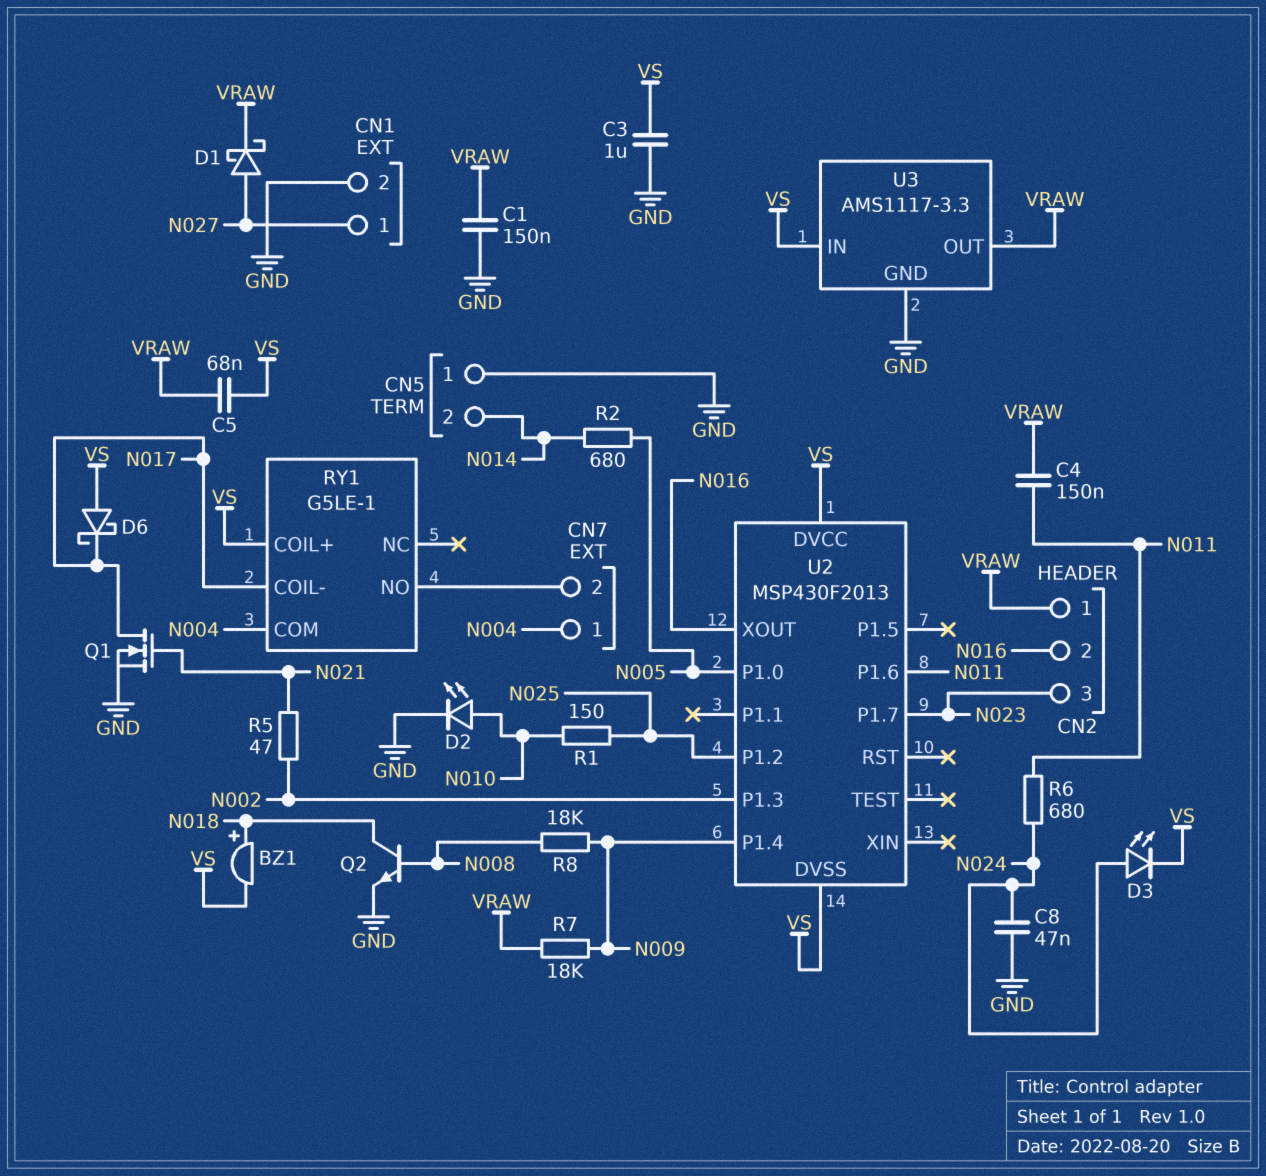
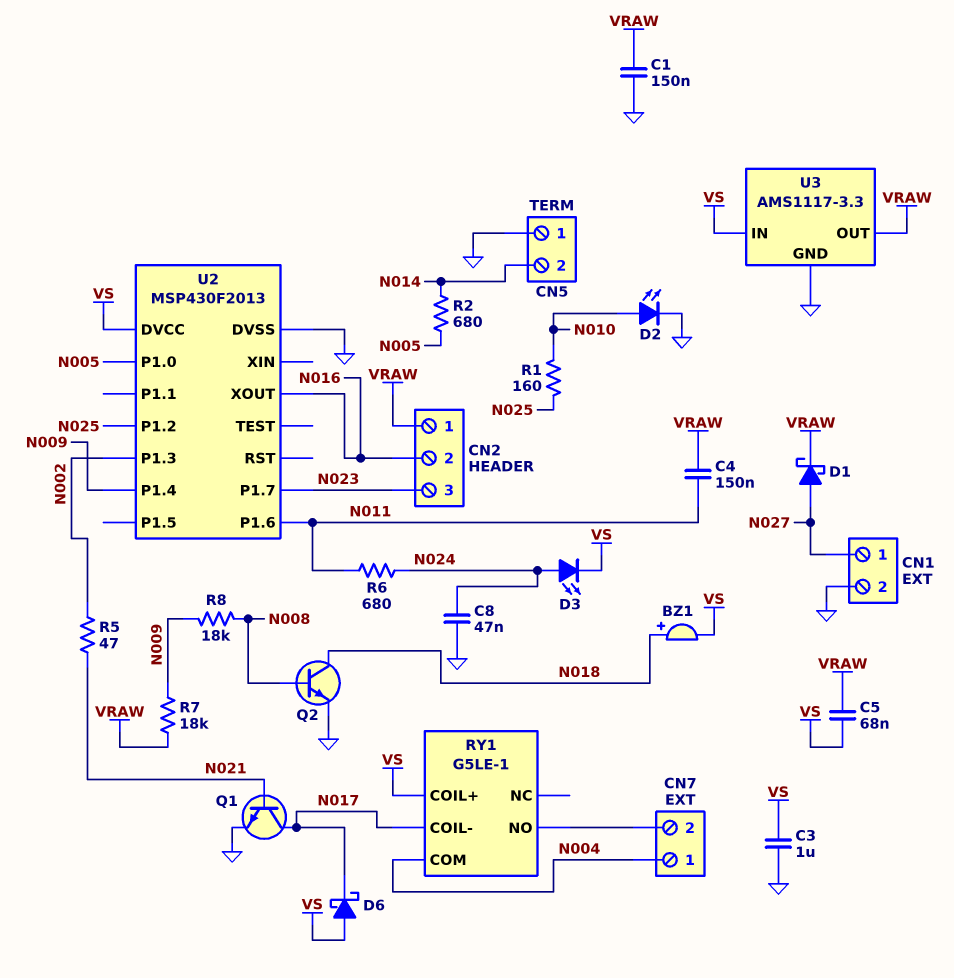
Q1: NMOS (G N021, D N017, S GND) -> NPN (B N021, C N017, E GND)
R1: 150 (N010, N025) -> 160 (N010, N025)
U2 pin DVSS: VS -> GND

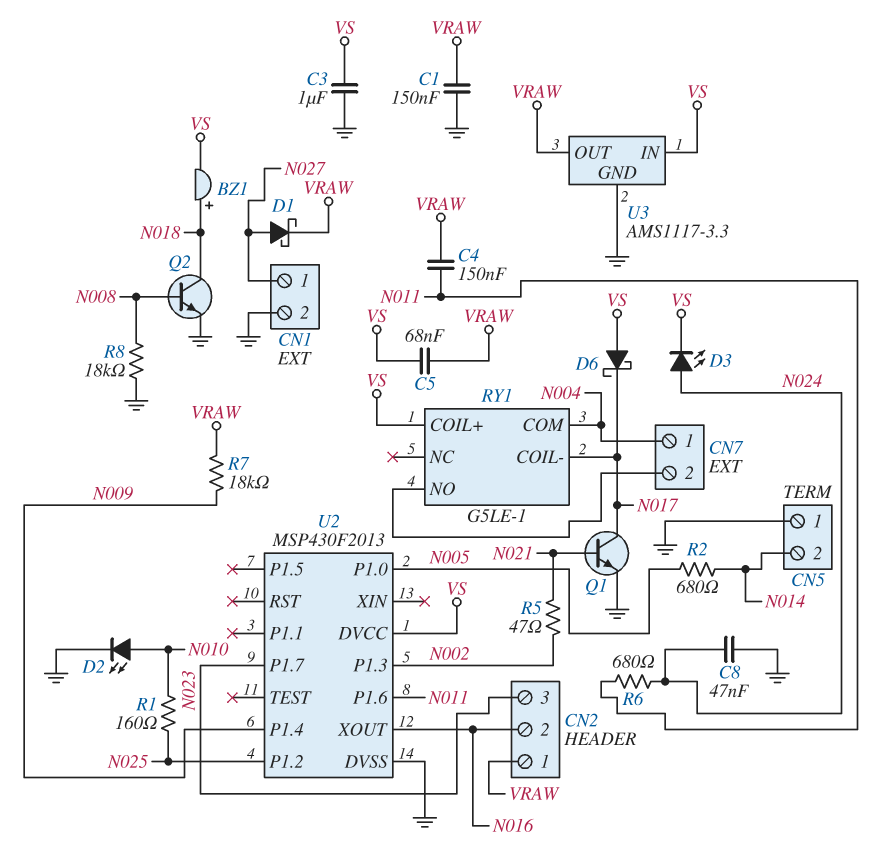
R8: 18k (N008, N009) -> 18k (GND, N008)

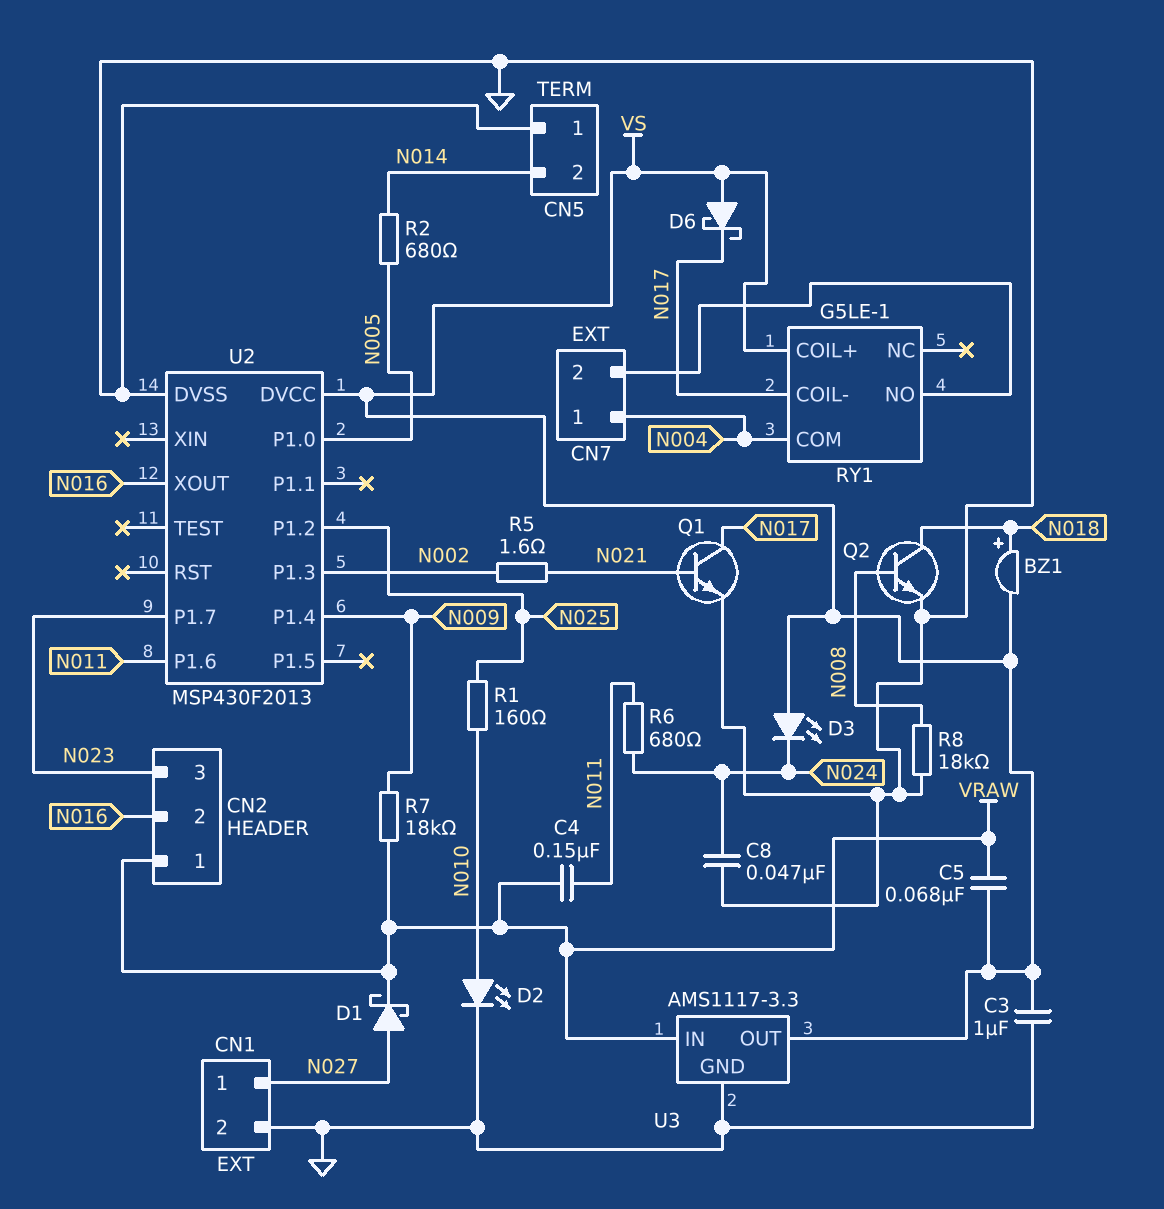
C1: 150nF (GND, VRAW) -> none
D3: LED (A N024, K VS) -> LED (A VS, K N024)
R5: 47 (N002, N021) -> 1.6 (N002, N021)
U3 pin IN: VS -> VRAW
U3 pin OUT: VRAW -> VS

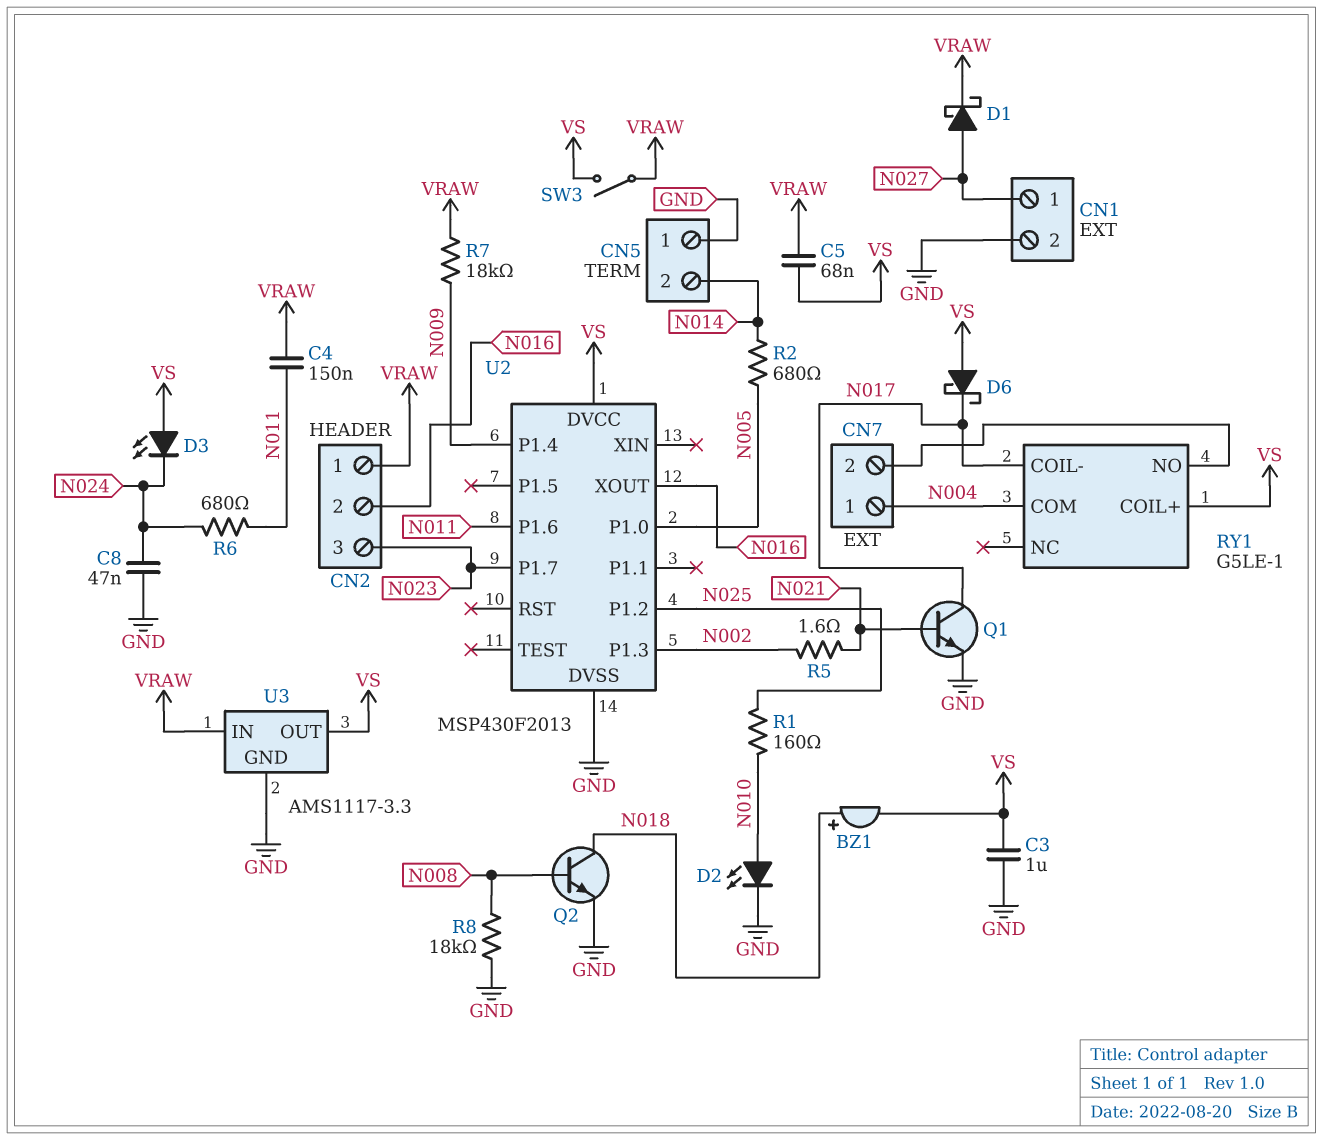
SW3: none -> switch (VRAW, VS)

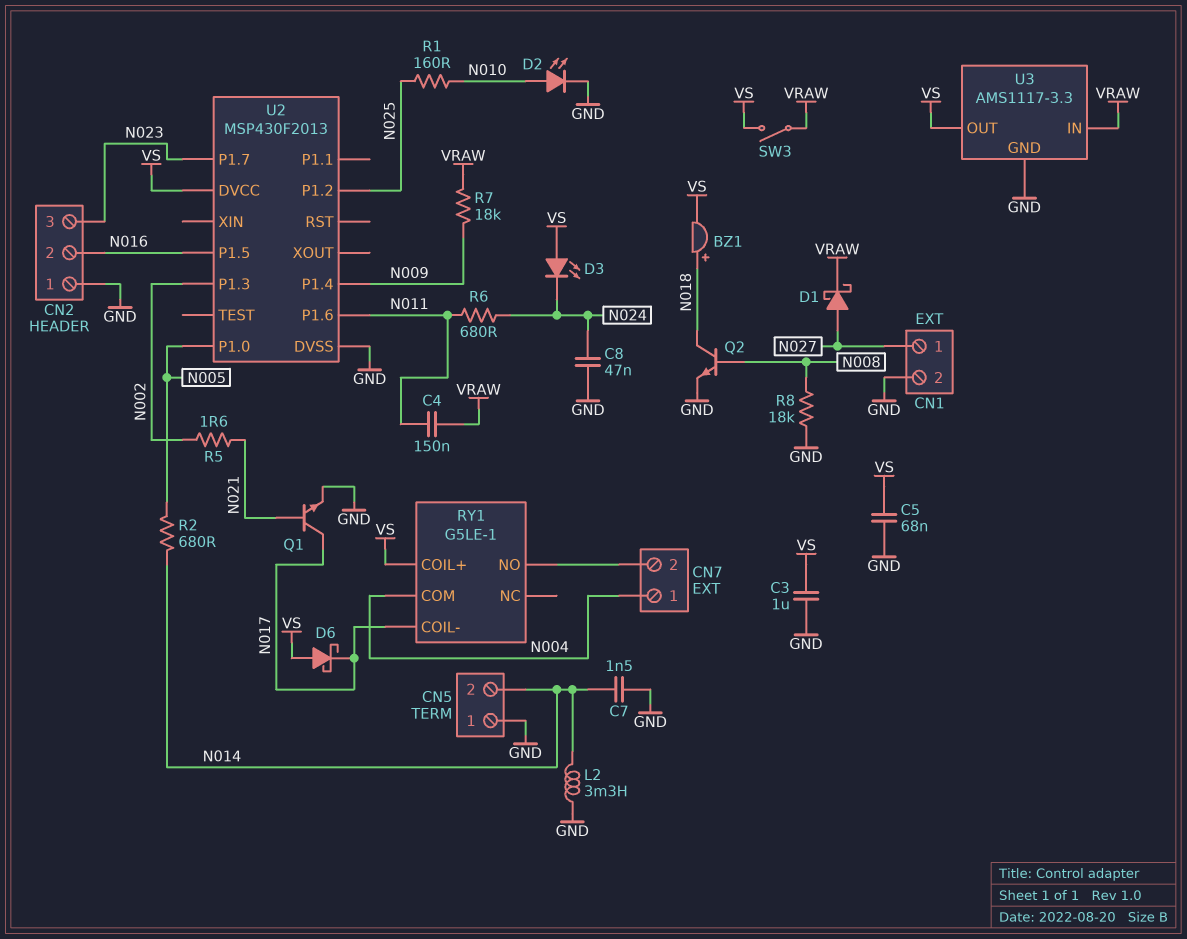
C5: 68nF (VRAW, VS) -> 68nF (GND, VS)
C7: none -> 1.5nF (GND, N014)
CN2 pin 1: VRAW -> GND
L2: none -> 3.3mH (GND, N014)
U2 pin P1.5: none -> N016
U2 pin XOUT: N016 -> none

